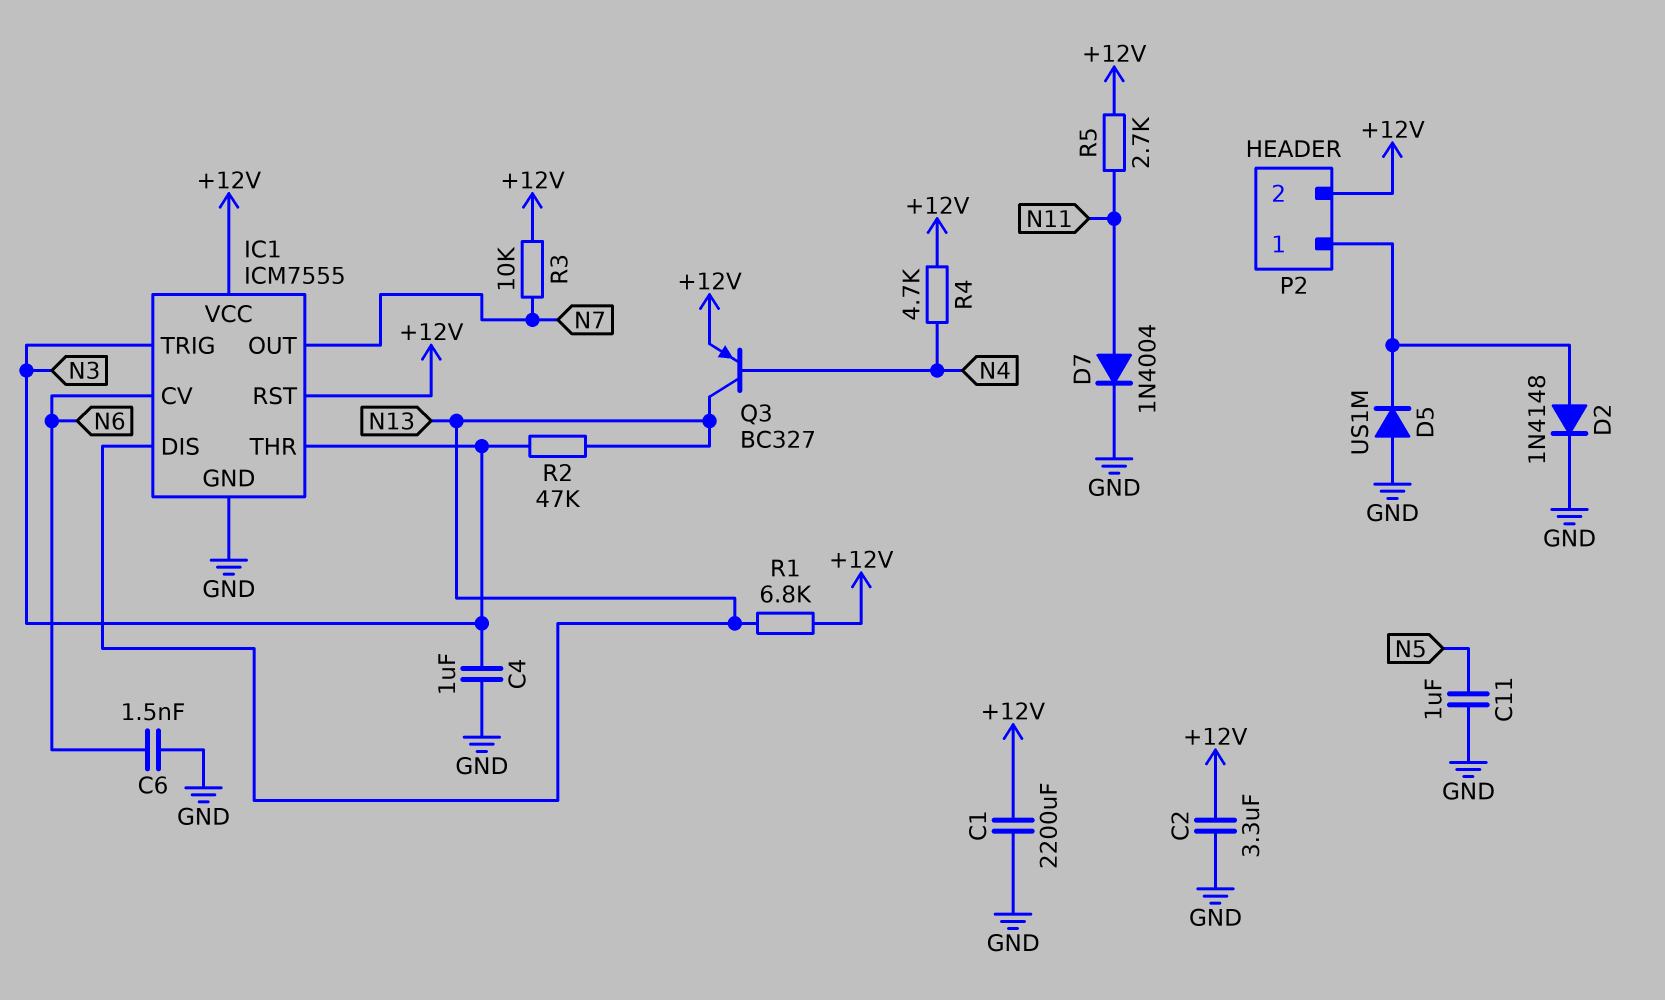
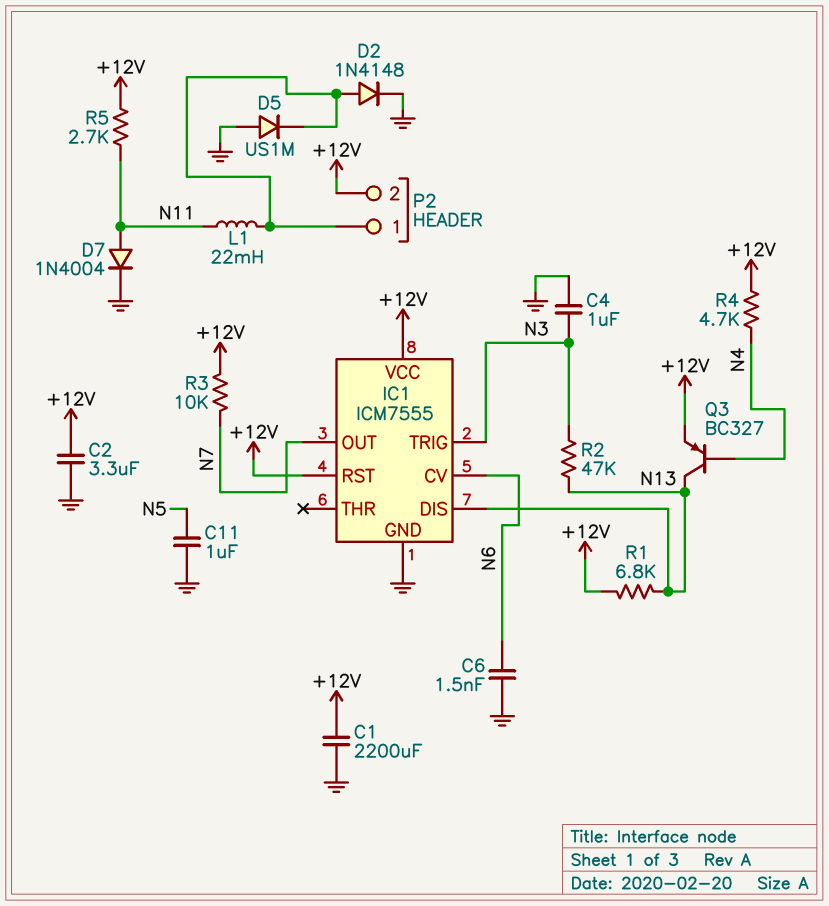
IC1 pin THR: N3 -> none
L1: none -> 22mH (N11, P2/1)

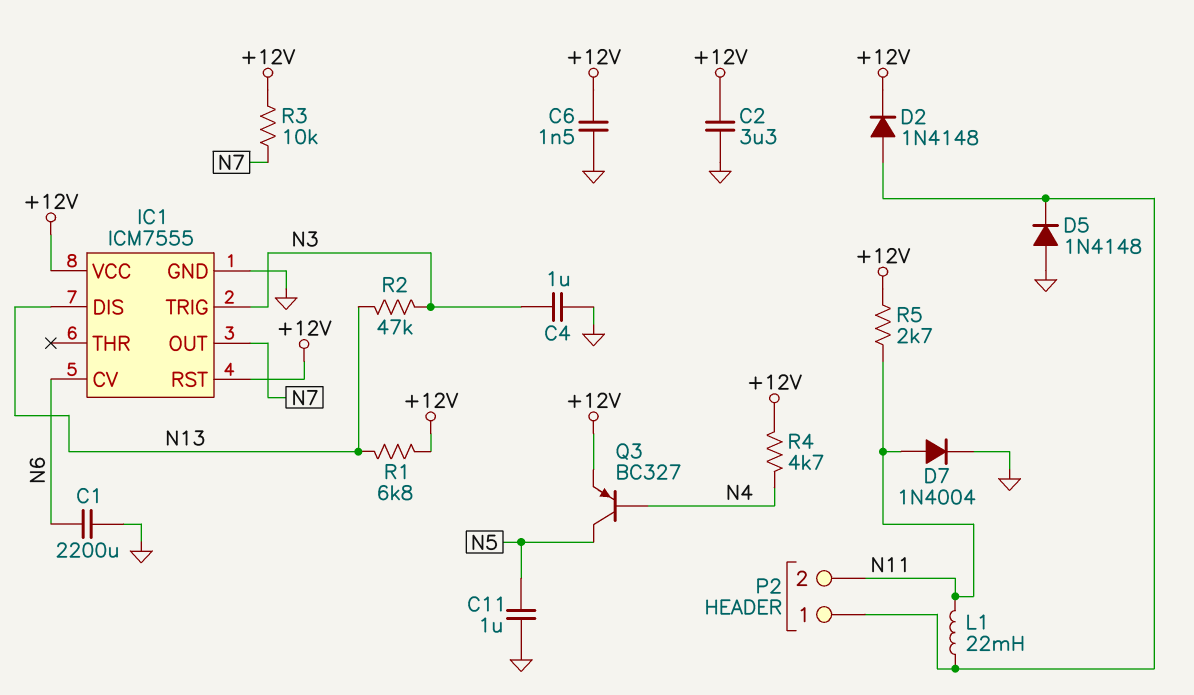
C1: 2200uF (+12V, GND) -> 2200uF (GND, N6)
C6: 1.5nF (GND, N6) -> 1.5nF (+12V, GND)
D2: diode 1N4148 (A P2/1, K GND) -> diode 1N4148 (A P2/1, K +12V)
D5: diode US1M (A GND, K P2/1) -> diode 1N4148 (A GND, K P2/1)
P2 pin 2: +12V -> N11
Q3: PNP BC327 (B N4, C N13, E +12V) -> PNP BC327 (B N4, C N5, E +12V)

